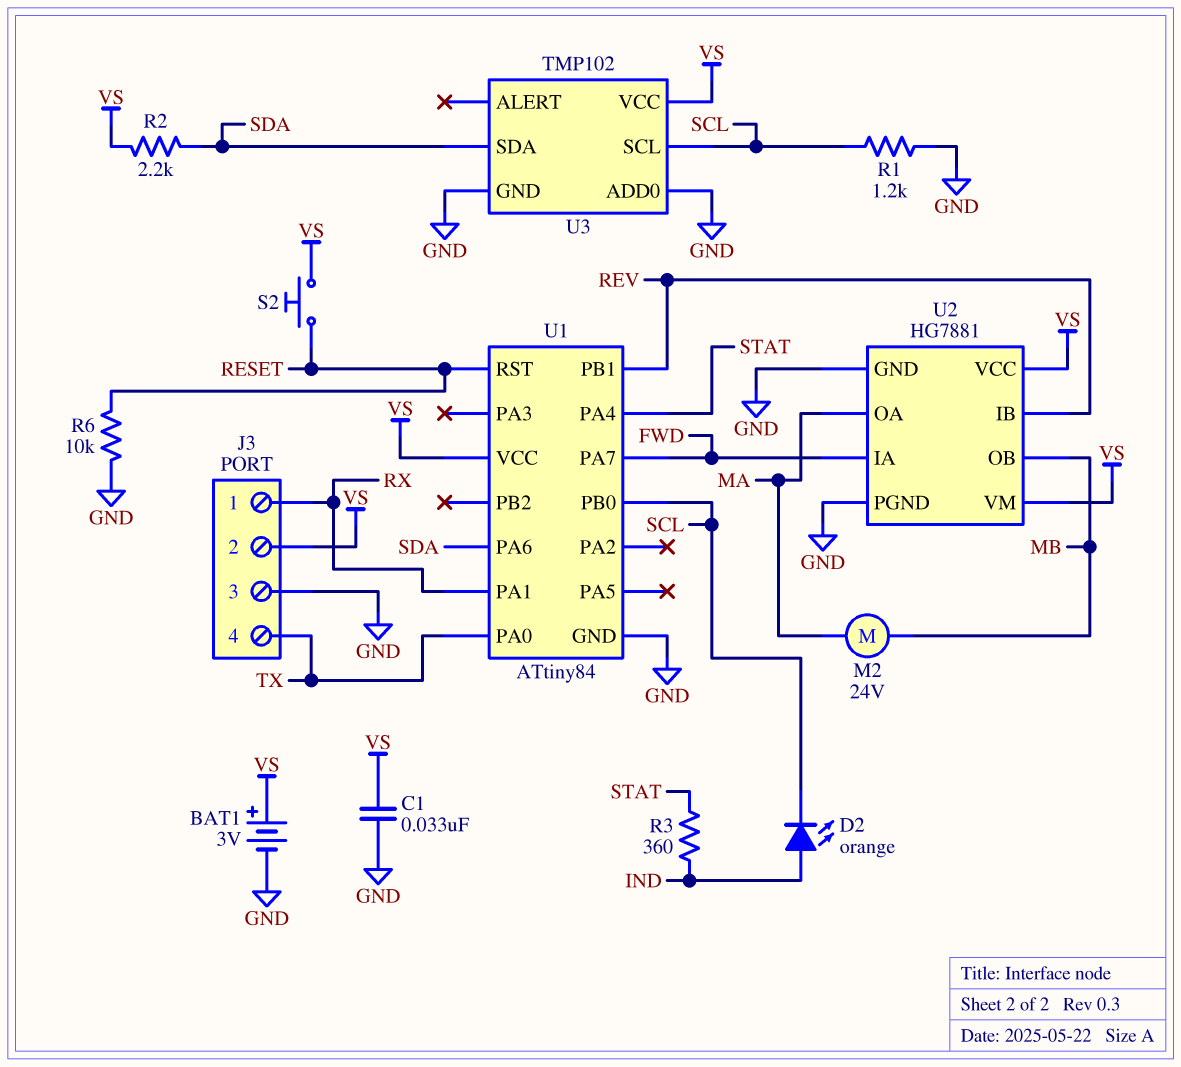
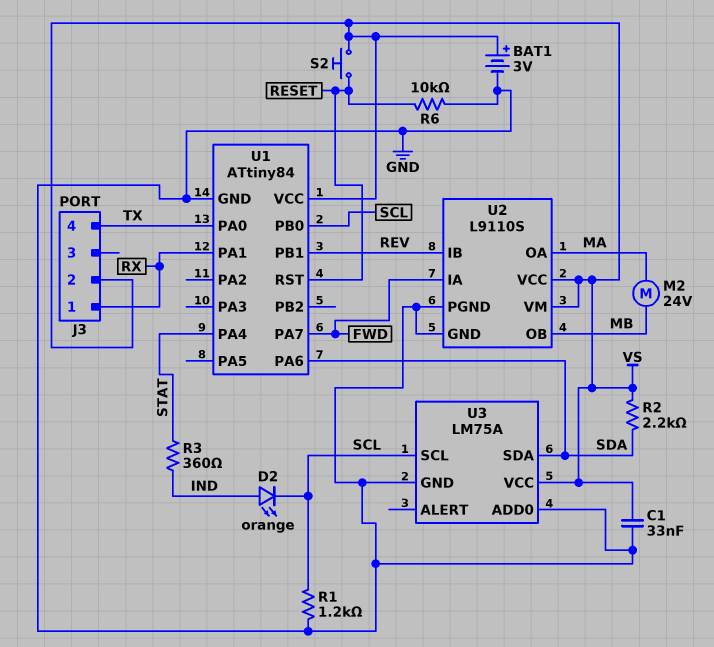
J3 pin 3: GND -> none
U2: HG7881 -> L9110S
U3: TMP102 -> LM75A

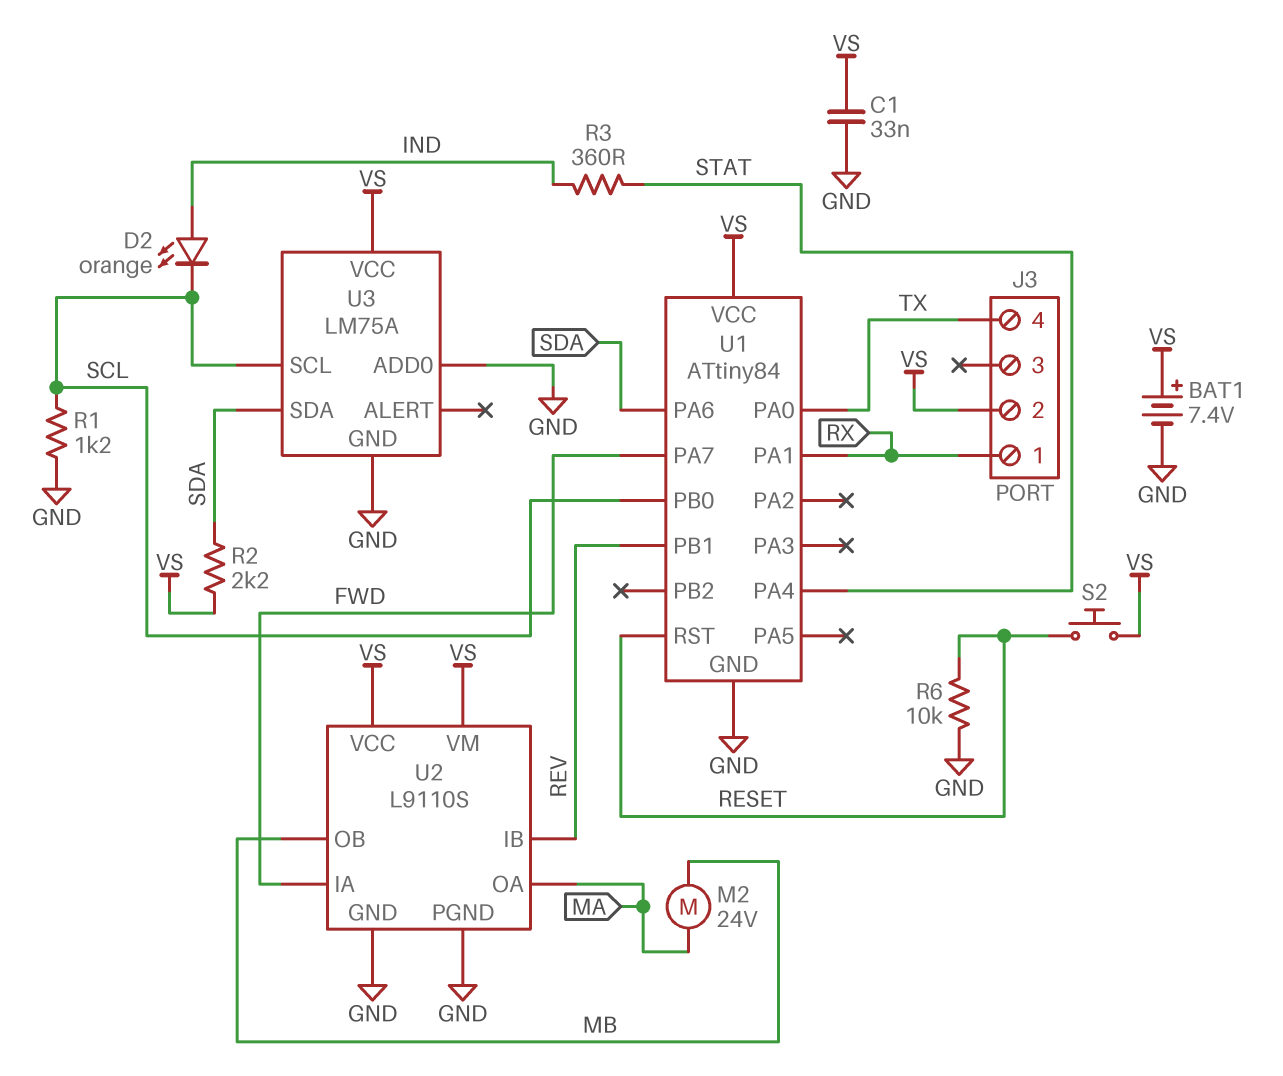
BAT1: 3V (plus VS, minus GND) -> 7.4V (plus VS, minus GND)

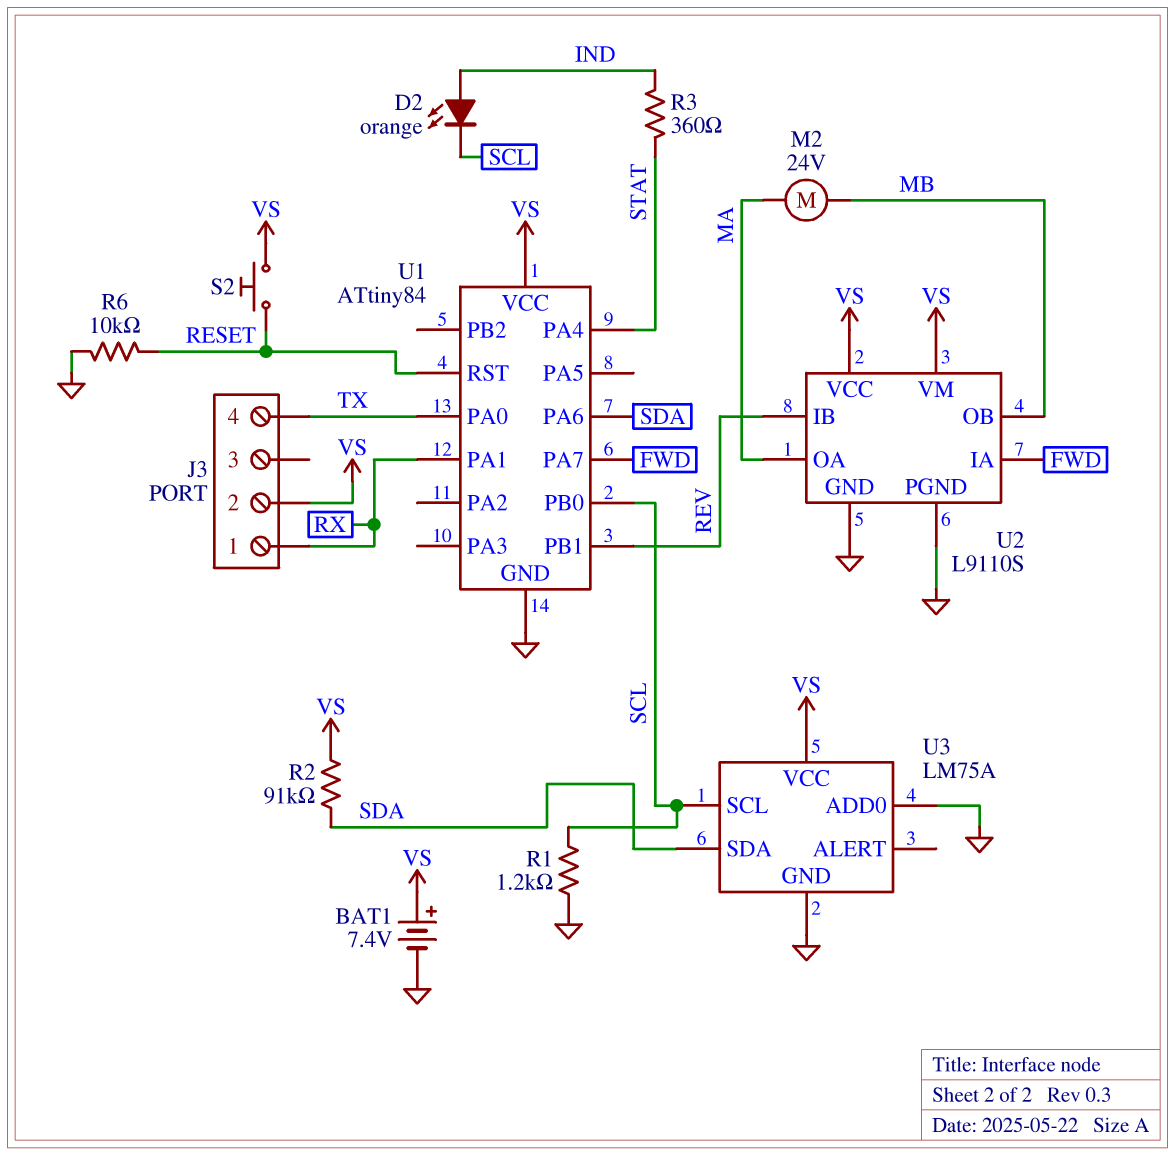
C1: 33nF (GND, VS) -> none
R2: 2.2k (SDA, VS) -> 91k (SDA, VS)

